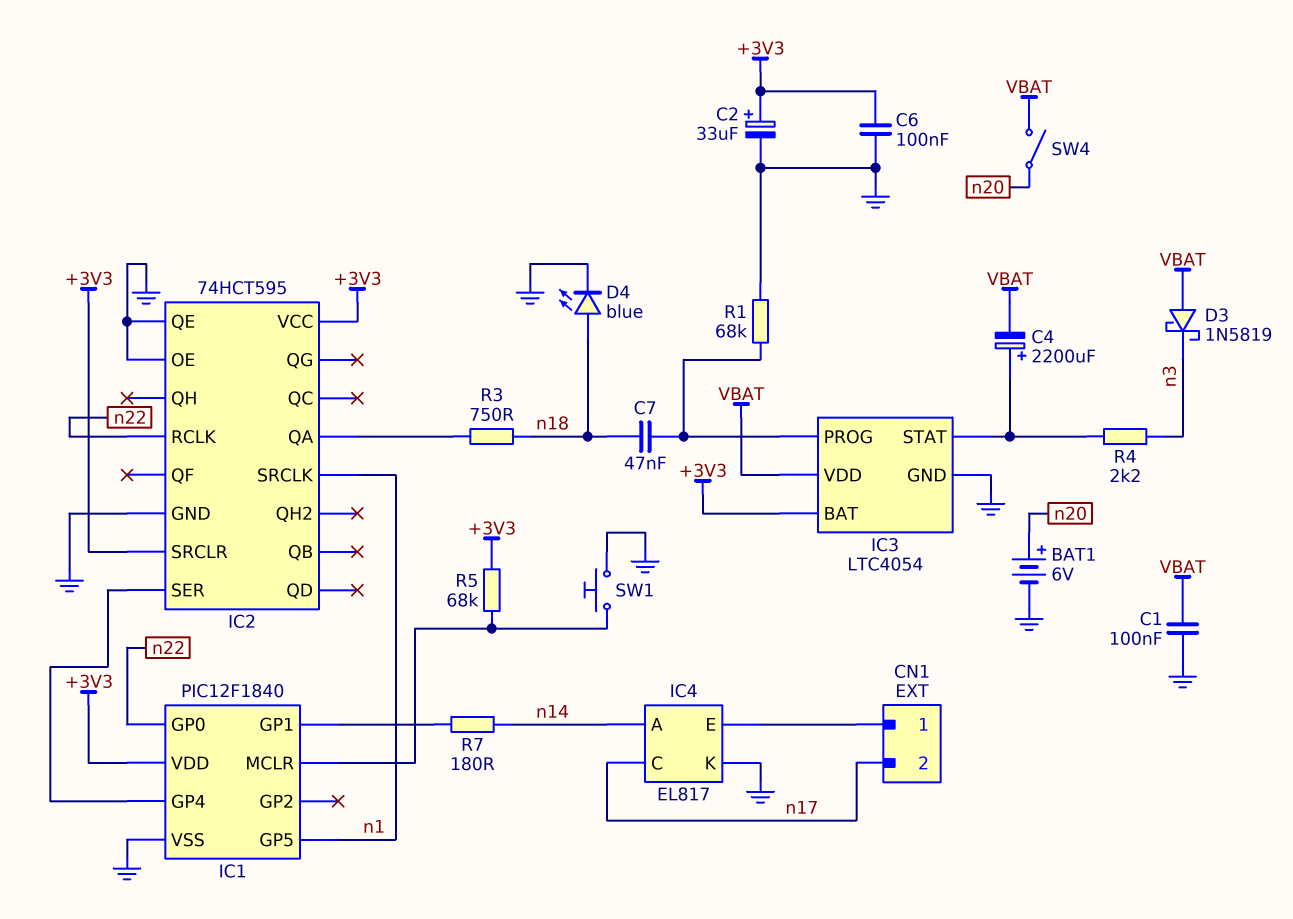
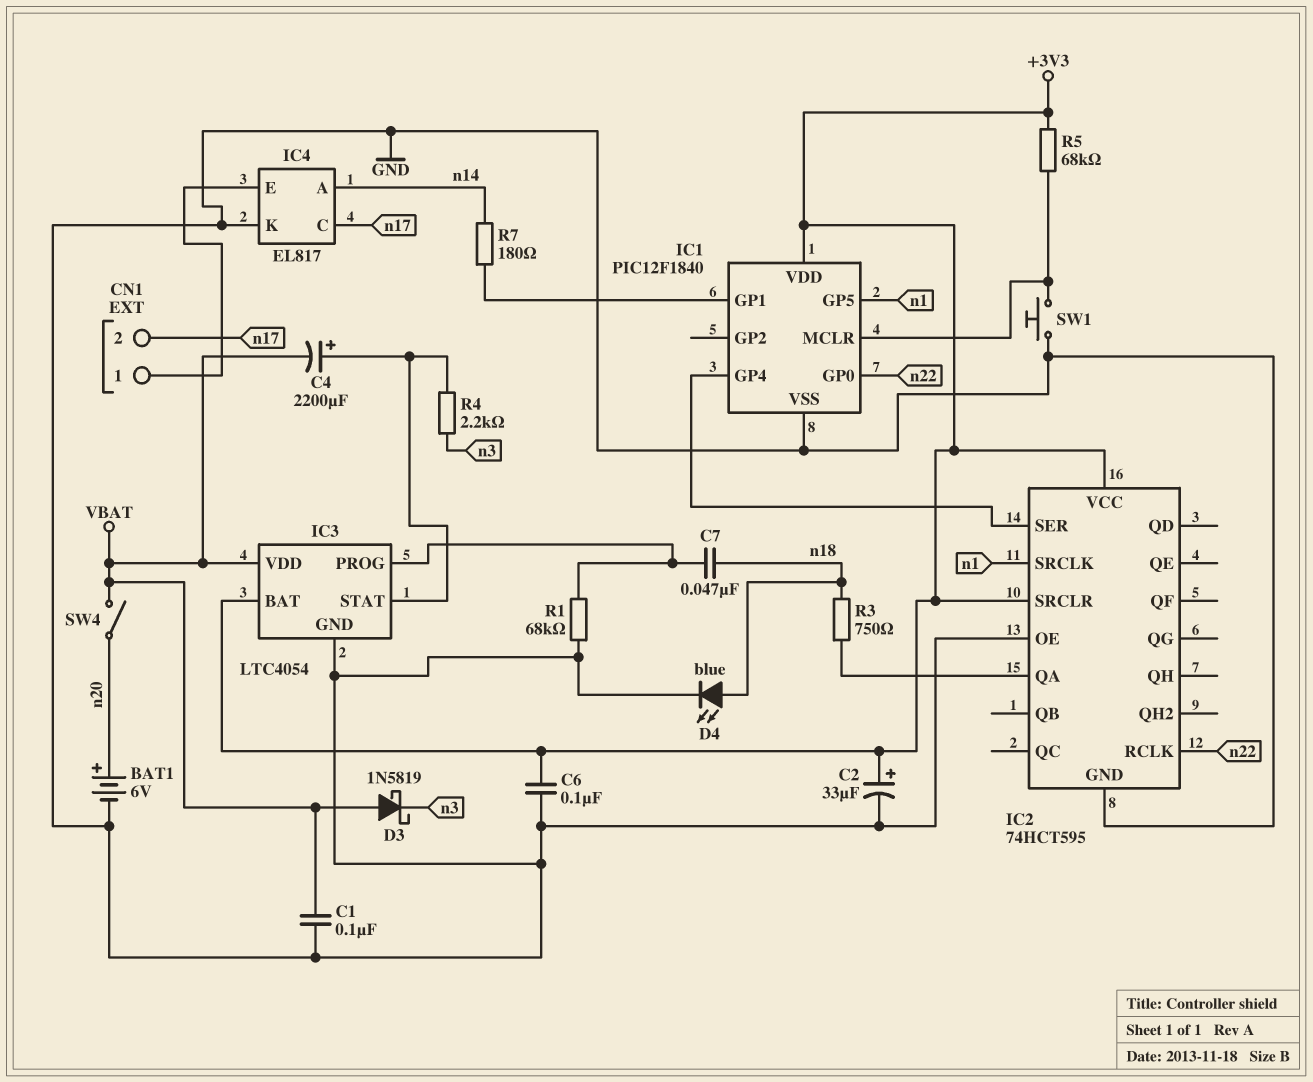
IC2 pin QE: GND -> none

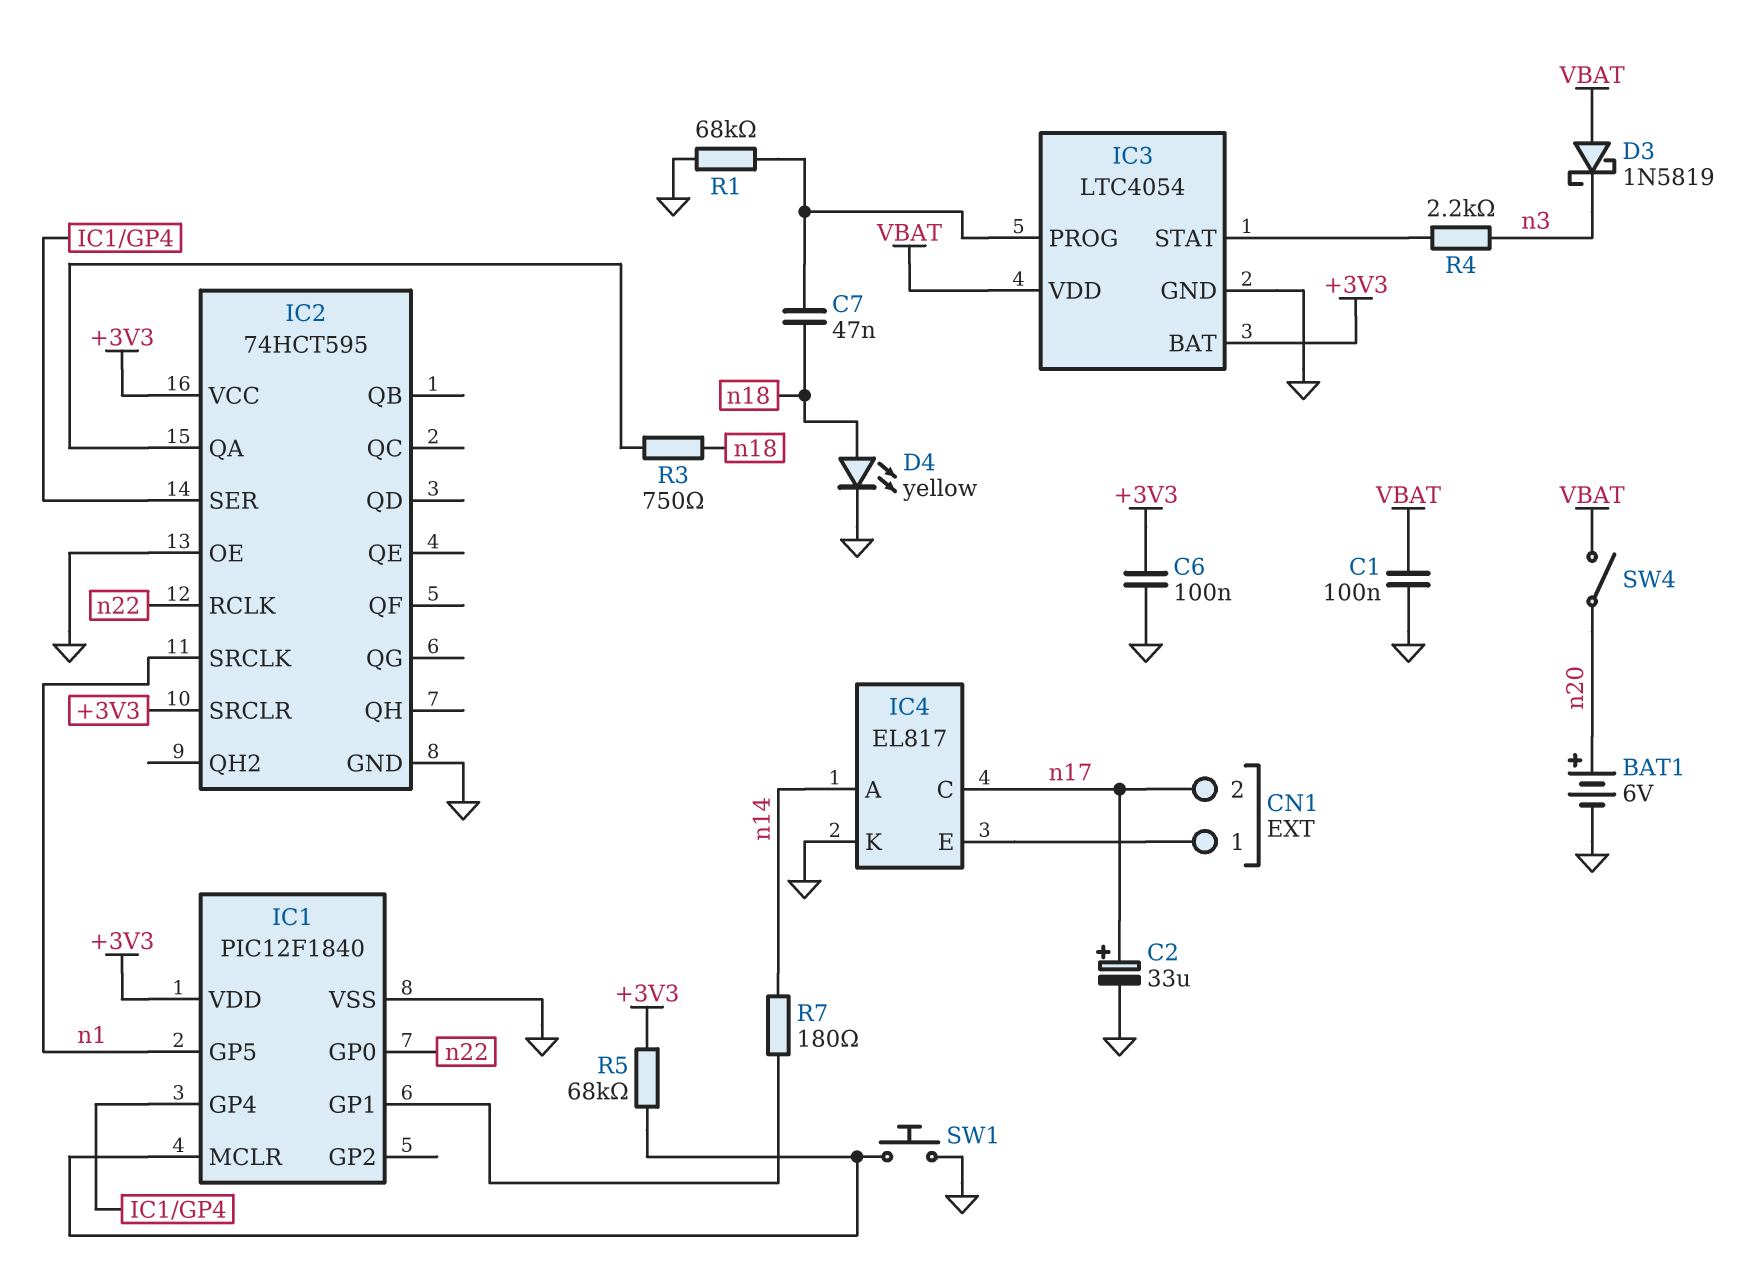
C2: 33uF (plus +3V3, minus GND) -> 33uF (plus n17, minus GND)
C4: 2200uF (plus IC3/STAT, minus VBAT) -> none
D4: LED blue (A n18, K GND) -> LED yellow (A n18, K GND)

